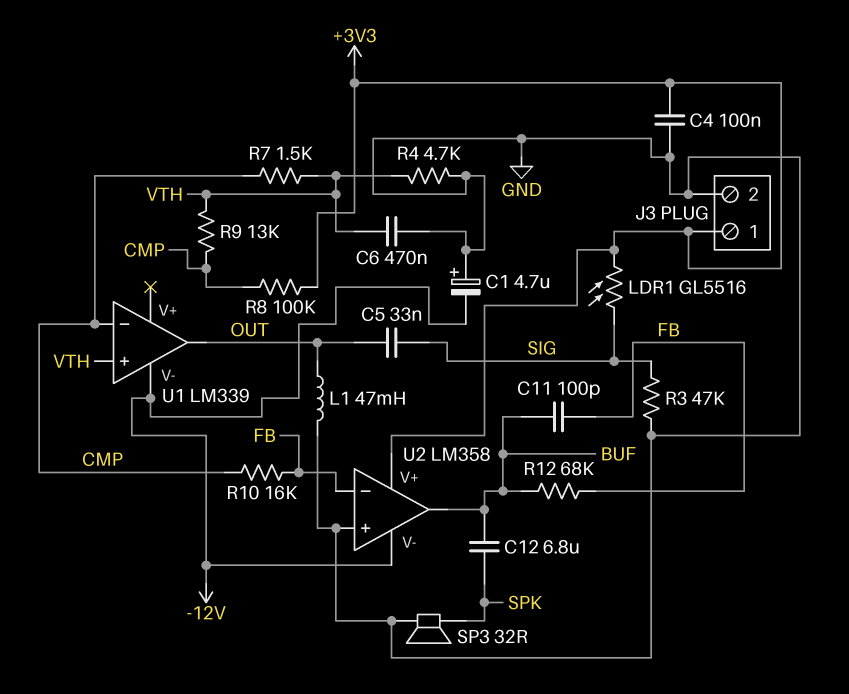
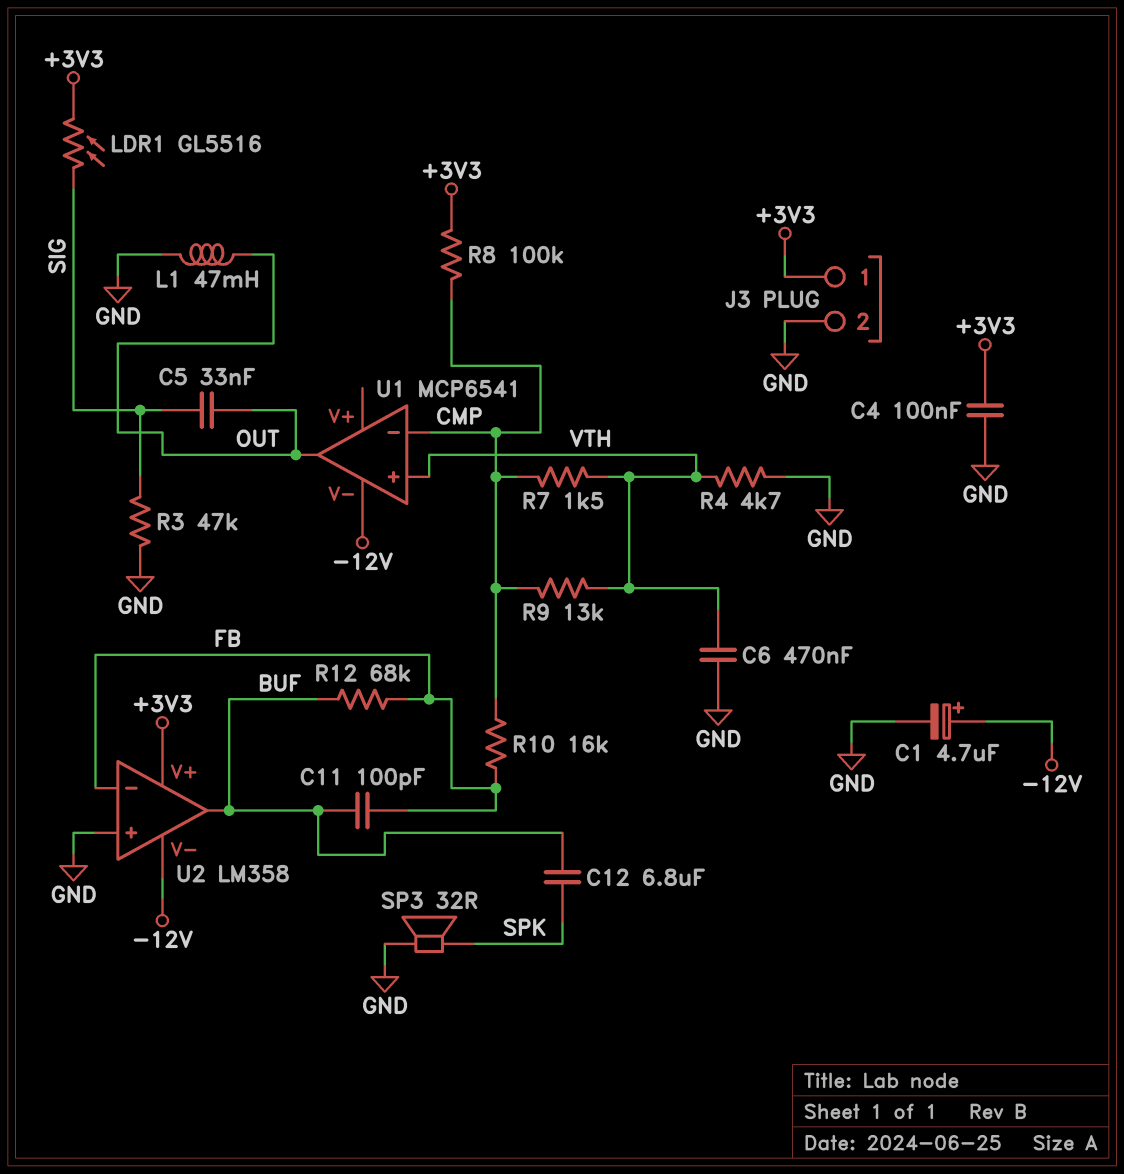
C1: 4.7uF (plus GND, minus -12V) -> 4.7uF (plus -12V, minus GND)
U1: LM339 -> MCP6541

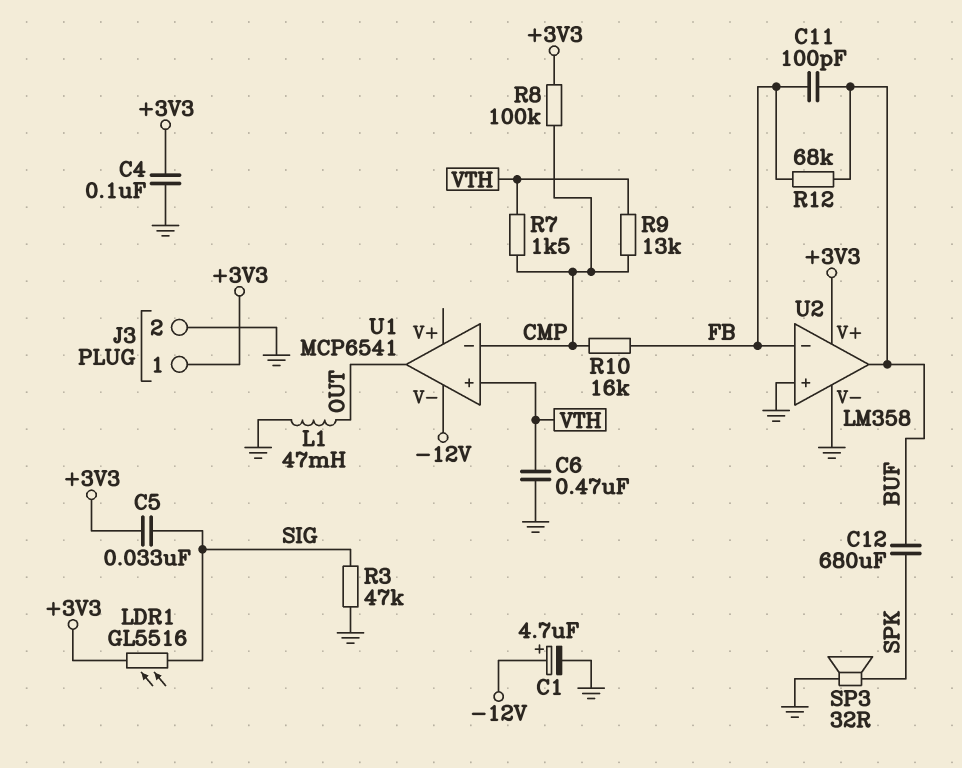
C5: 33nF (OUT, SIG) -> 33nF (+3V3, SIG)
C12: 6.8uF (BUF, SPK) -> 680uF (BUF, SPK)
R4: 4.7k (GND, VTH) -> none
U2 pin V-: -12V -> GND

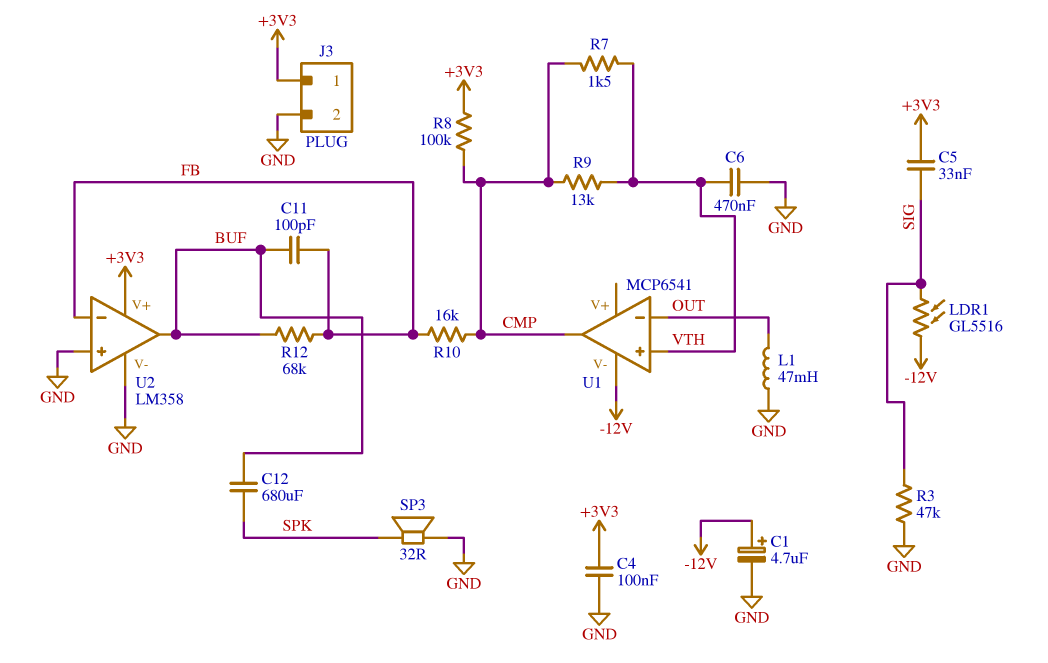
LDR1: GL5516 (+3V3, SIG) -> GL5516 (-12V, SIG)
U1 pin in-: CMP -> OUT
U1 pin out: OUT -> CMP

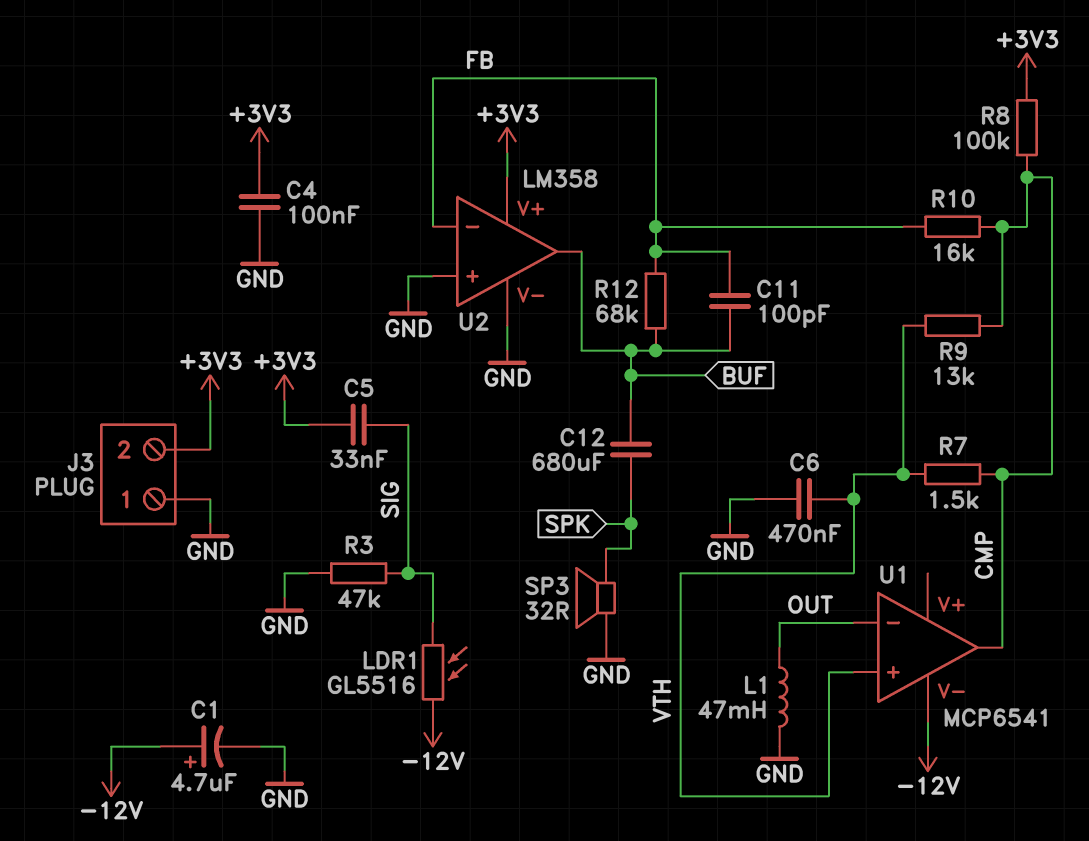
J3 pin 1: +3V3 -> GND
J3 pin 2: GND -> +3V3

